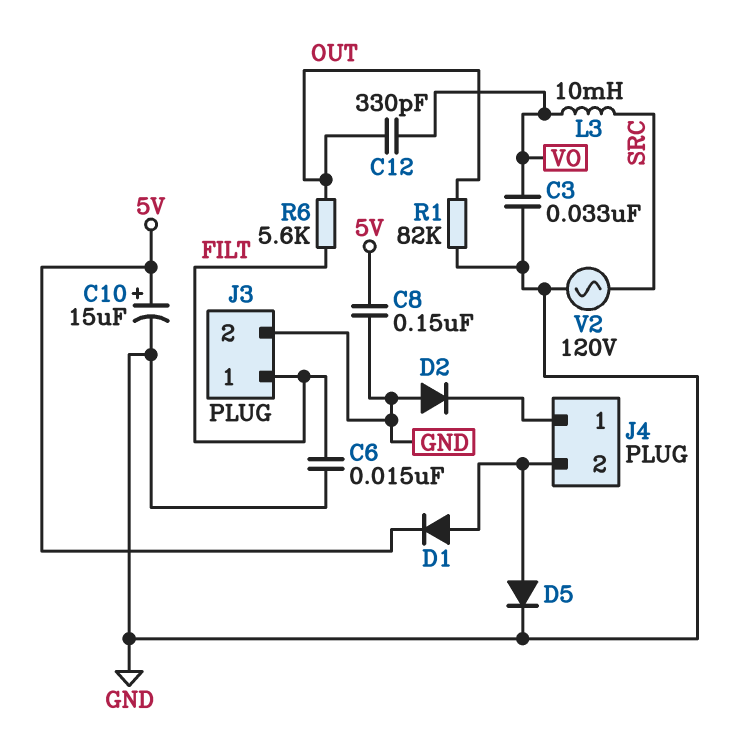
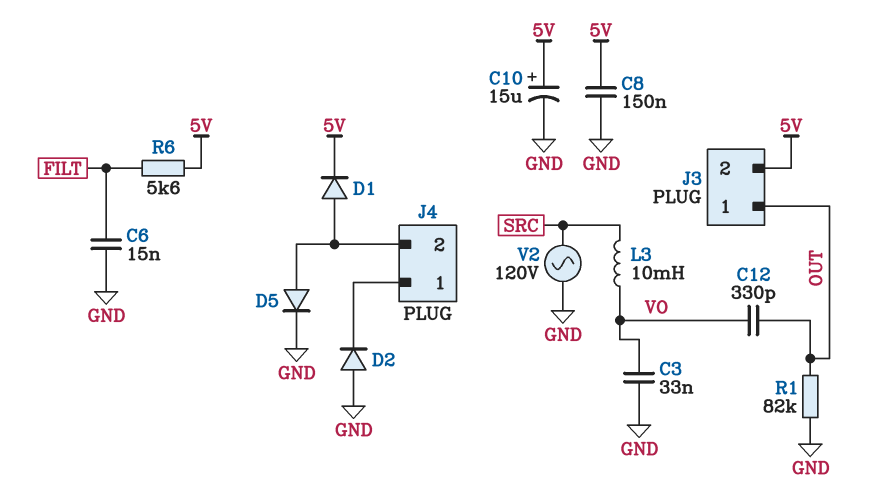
J3 pin 1: FILT -> OUT
J3 pin 2: GND -> 5V
R6: 5.6k (FILT, OUT) -> 5.6k (5V, FILT)

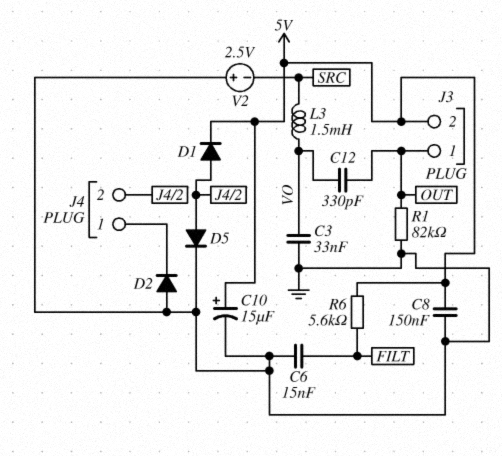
L3: 10mH (SRC, VO) -> 1.5mH (SRC, VO)
V2: AC 120V (GND, SRC) -> 2.5V (plus GND, minus SRC)

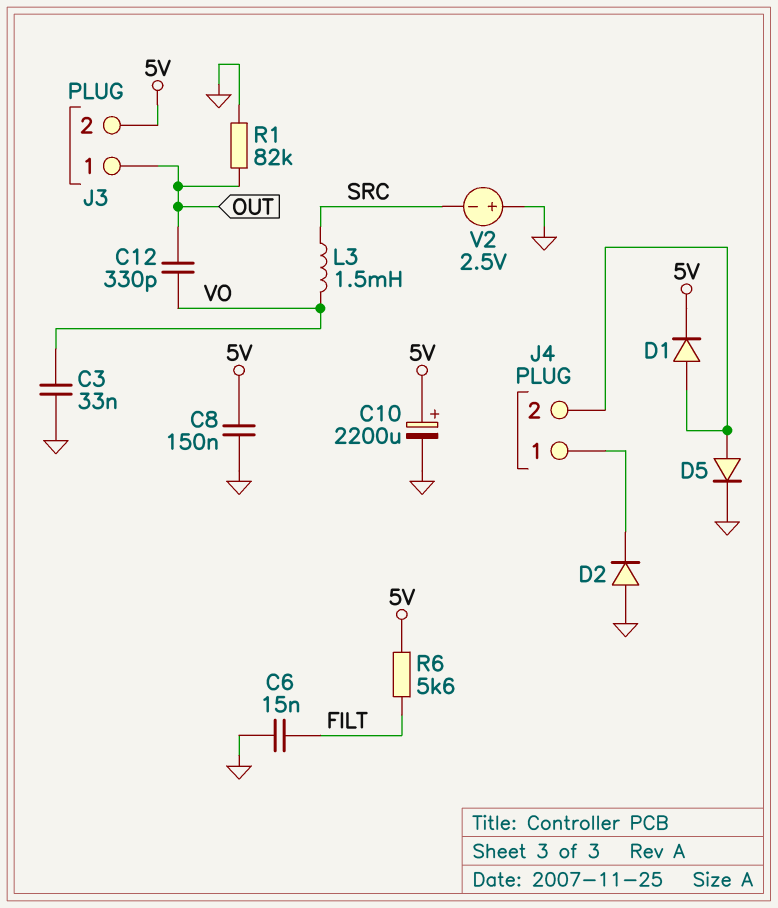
C10: 15uF (plus 5V, minus GND) -> 2200uF (plus 5V, minus GND)

